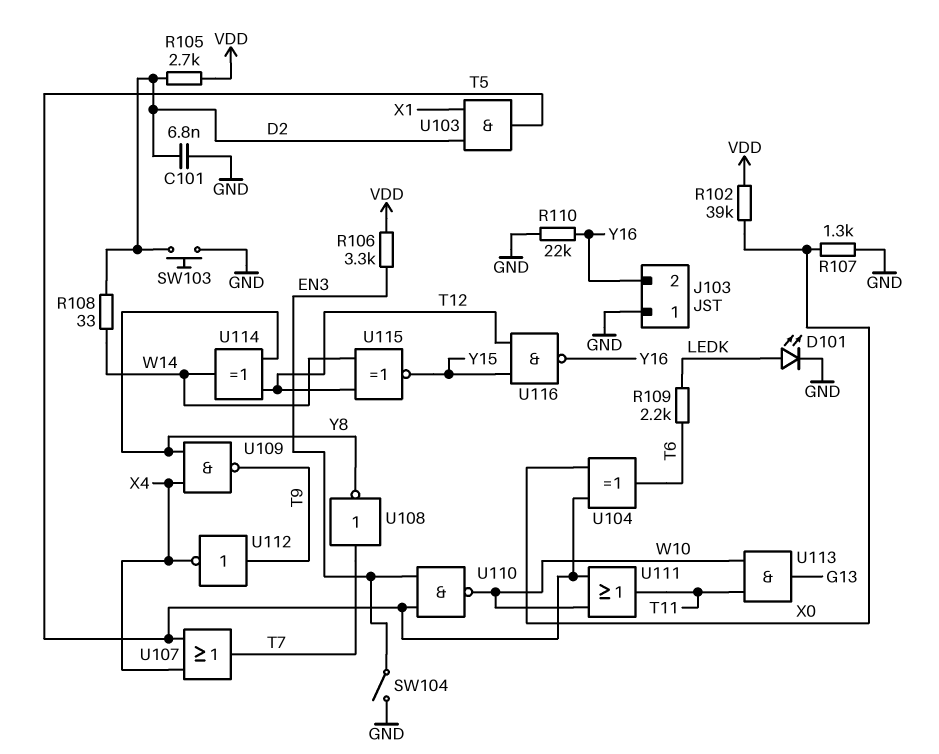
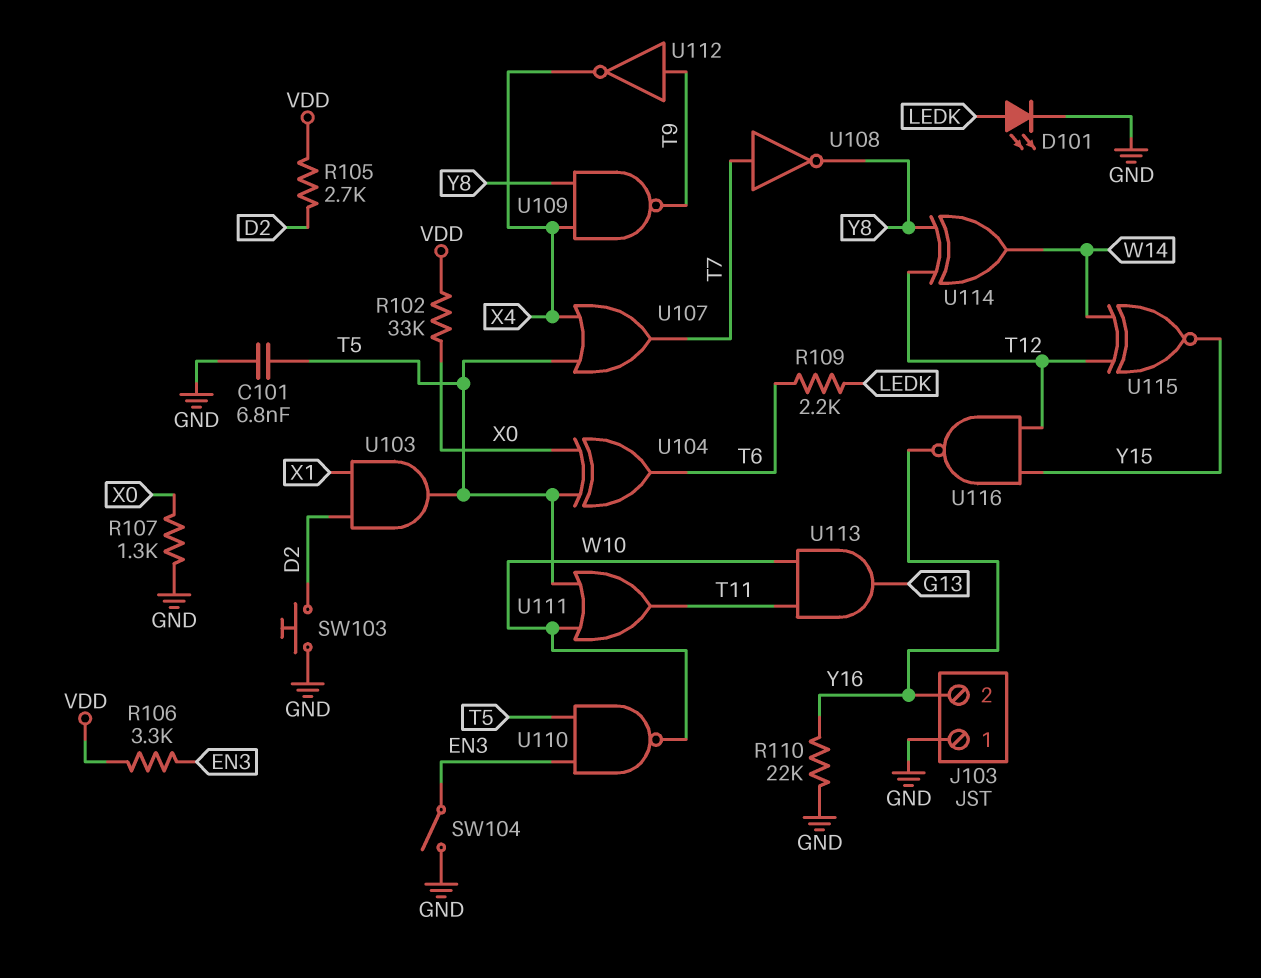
C101: 6.8nF (D2, GND) -> 6.8nF (GND, T5)
R102: 39k (VDD, X0) -> 33k (VDD, X0)
R108: 33 (D2, W14) -> none

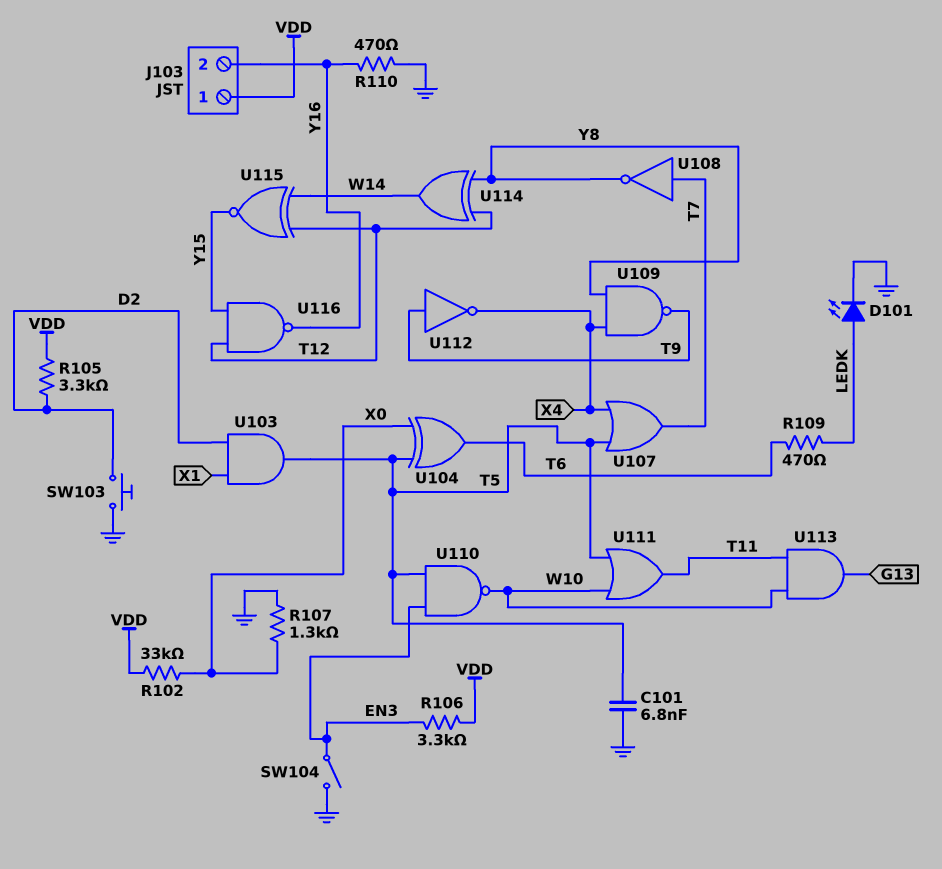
J103 pin 1: GND -> VDD
R105: 2.7k (D2, VDD) -> 3.3k (D2, VDD)
R109: 2.2k (LEDK, T6) -> 470 (LEDK, T6)
R110: 22k (GND, Y16) -> 470 (GND, Y16)

